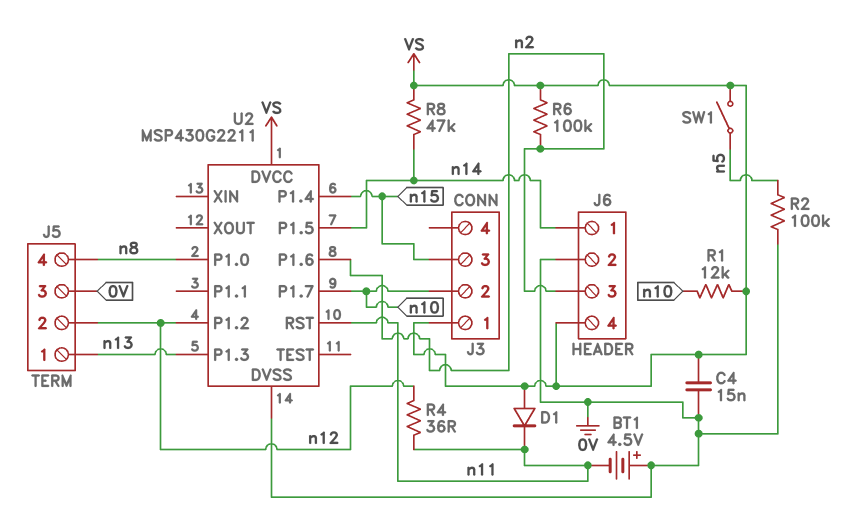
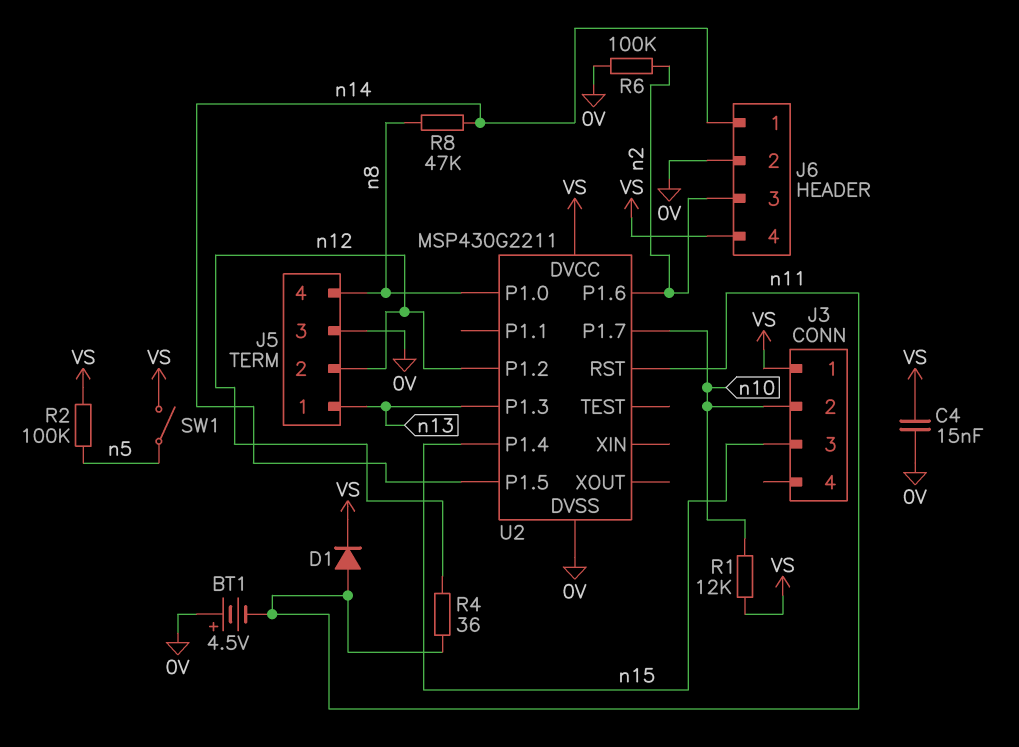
D1: diode (A VS, K n11) -> diode (A n11, K VS)
R2: 100k (0V, n5) -> 100k (VS, n5)
R6: 100k (VS, n2) -> 100k (0V, n2)
R8: 47k (VS, n14) -> 47k (n8, n14)

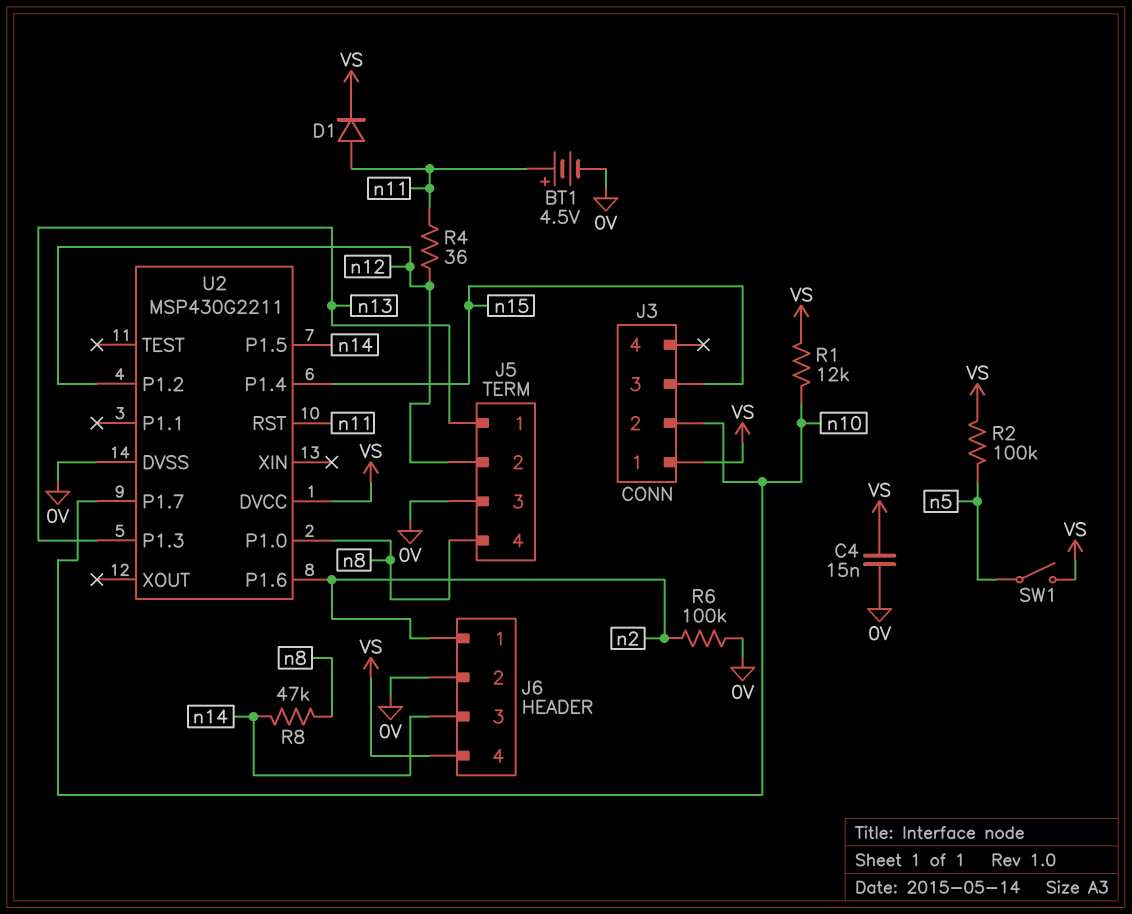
BT1: 4.5V (plus 0V, minus n11) -> 4.5V (plus n11, minus 0V)
J6 pin 1: n14 -> n2
J6 pin 3: n2 -> n14

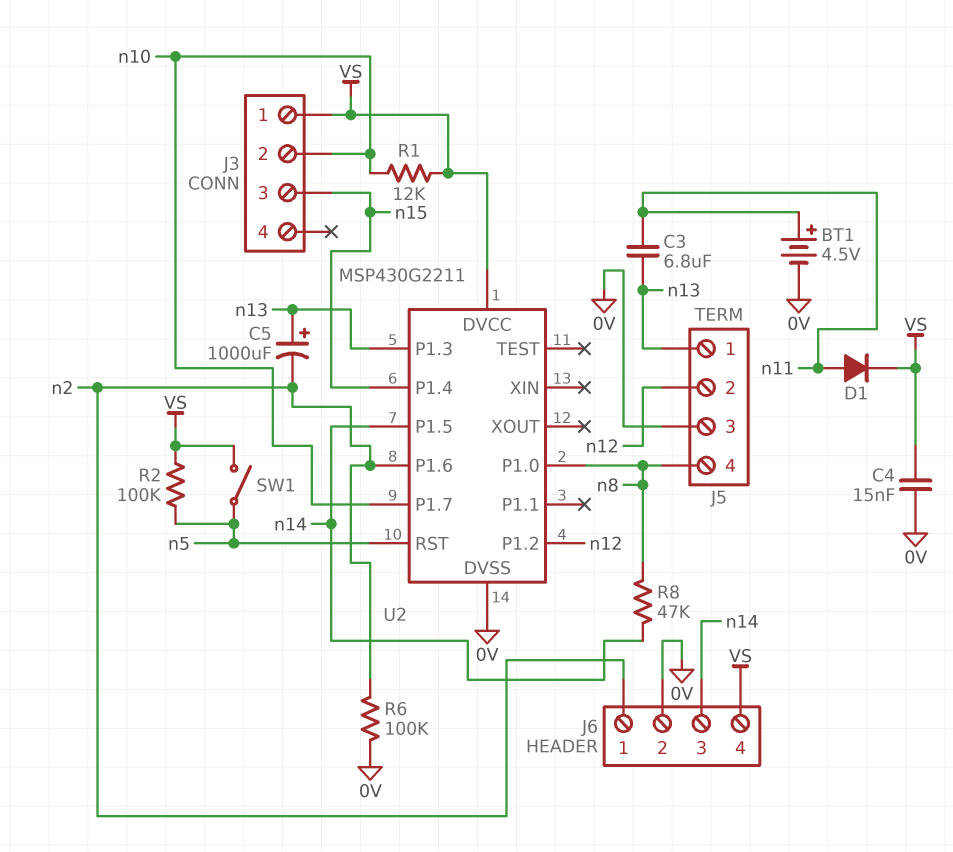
C3: none -> 6.8uF (n11, n13)
C5: none -> 1000uF (plus n13, minus n2)
R4: 36 (n11, n12) -> none
U2 pin RST: n11 -> n5

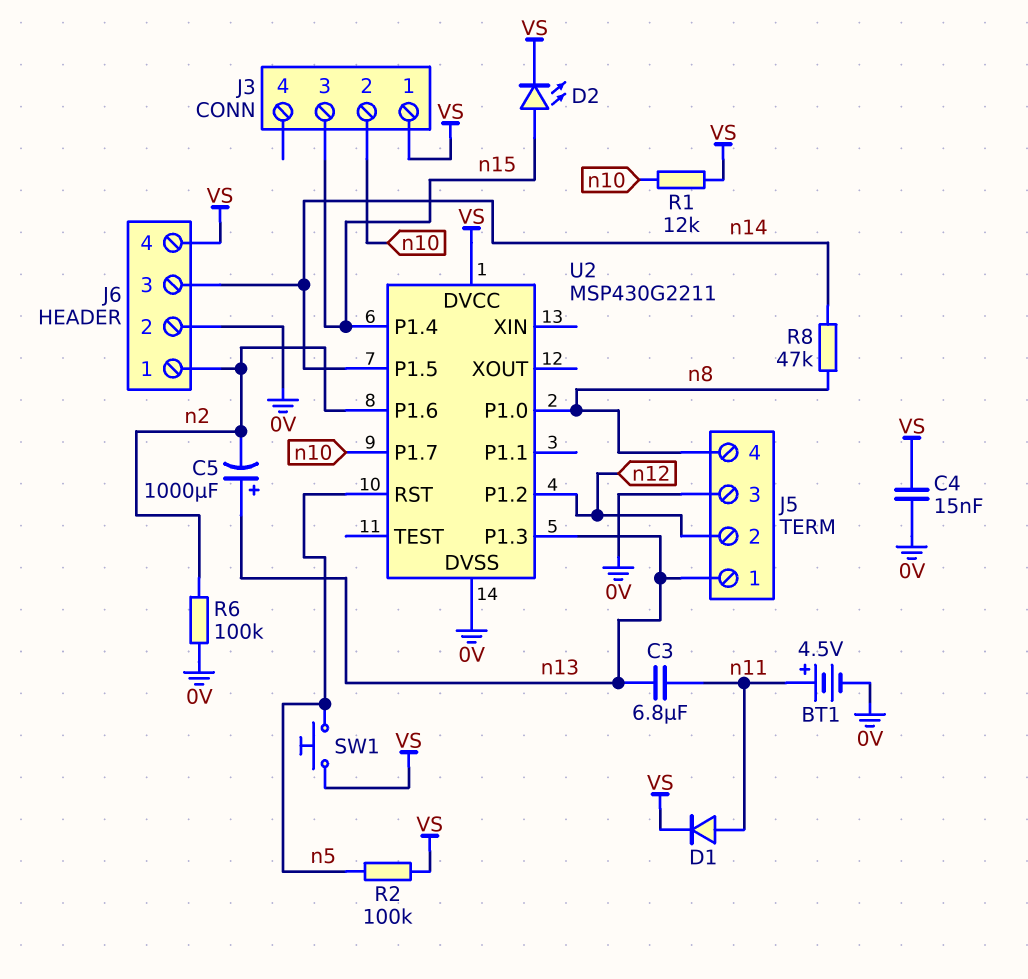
D2: none -> LED (A n15, K VS)
SW1: switch (VS, n5) -> button (VS, n5)

